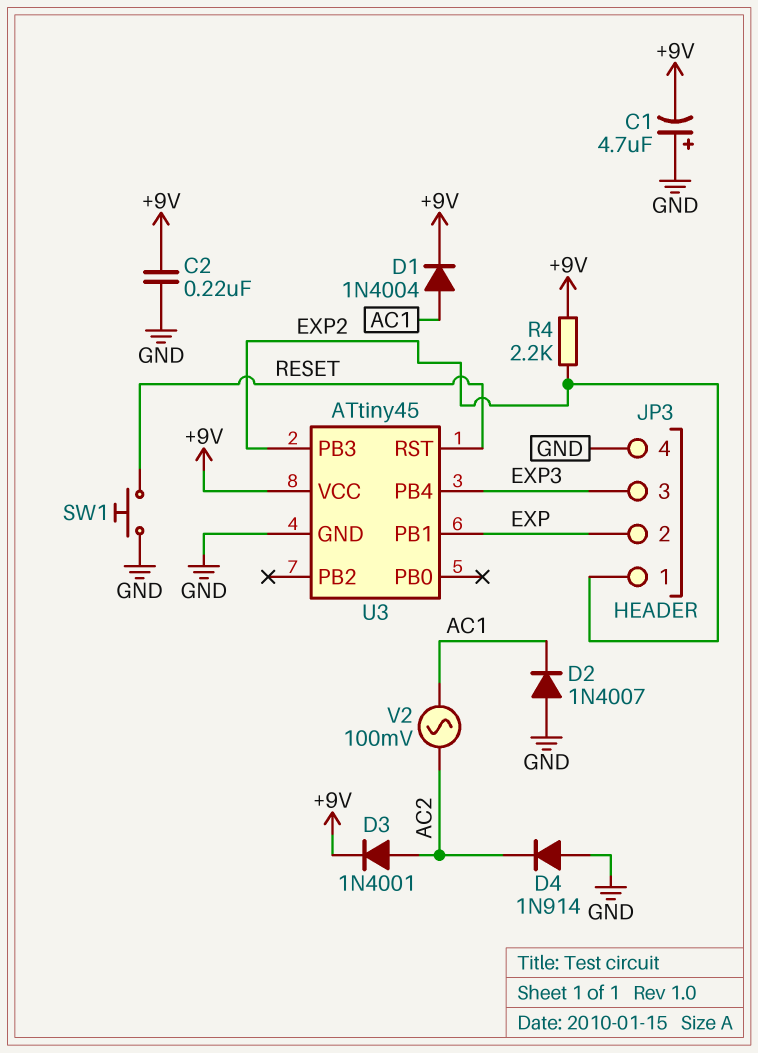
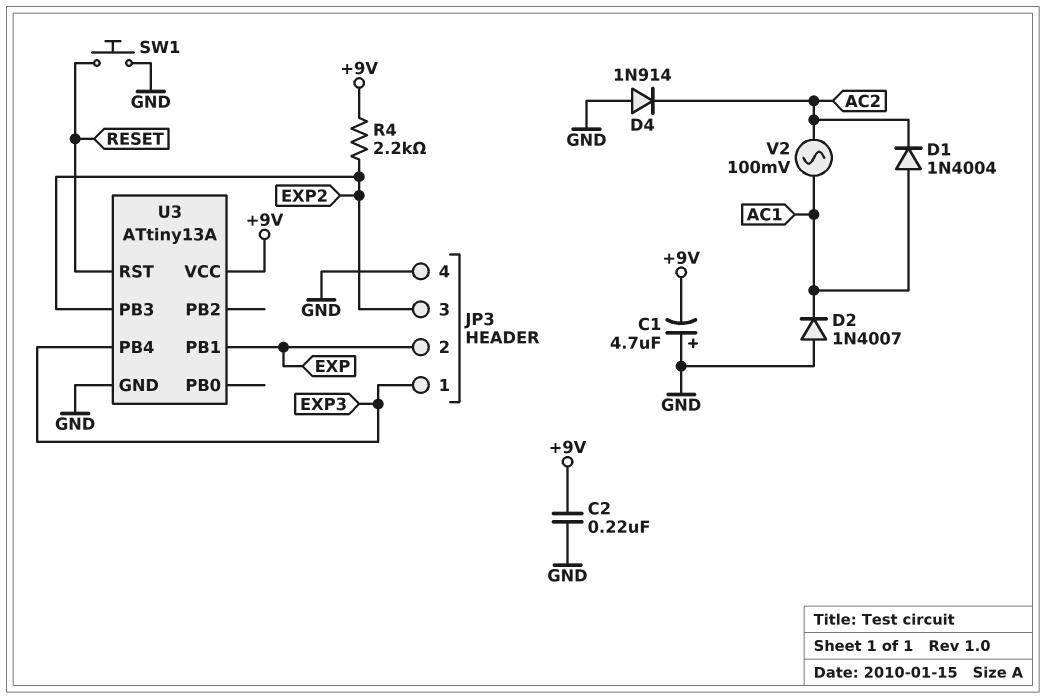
D1: diode 1N4004 (A AC1, K +9V) -> diode 1N4004 (A AC1, K AC2)
D3: diode 1N4001 (A AC2, K +9V) -> none
JP3 pin 1: EXP2 -> EXP3
JP3 pin 3: EXP3 -> EXP2
U3: ATtiny45 -> ATtiny13A

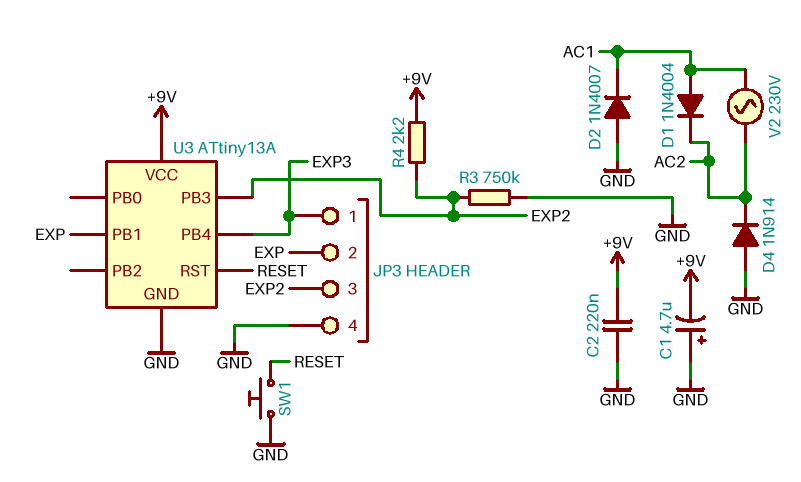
R3: none -> 750k (EXP2, GND)
V2: AC 100mV (AC1, AC2) -> AC 230V (AC1, AC2)

